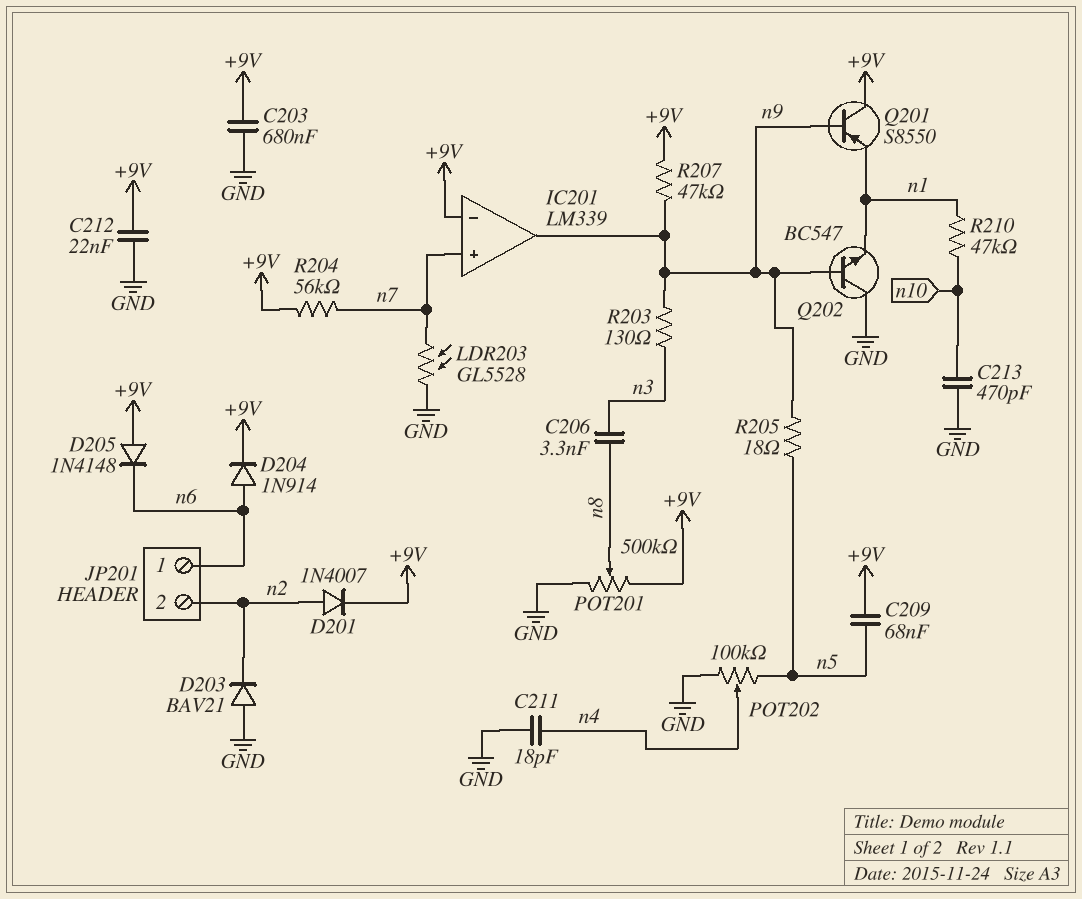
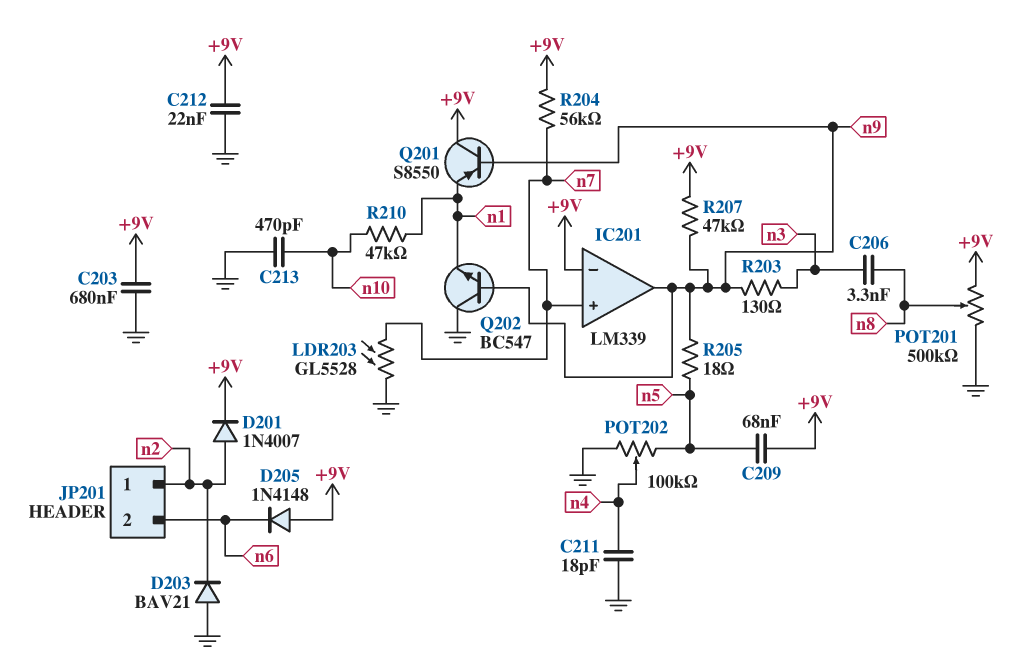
D204: diode 1N914 (A n6, K +9V) -> none
JP201 pin 1: n6 -> n2
JP201 pin 2: n2 -> n6

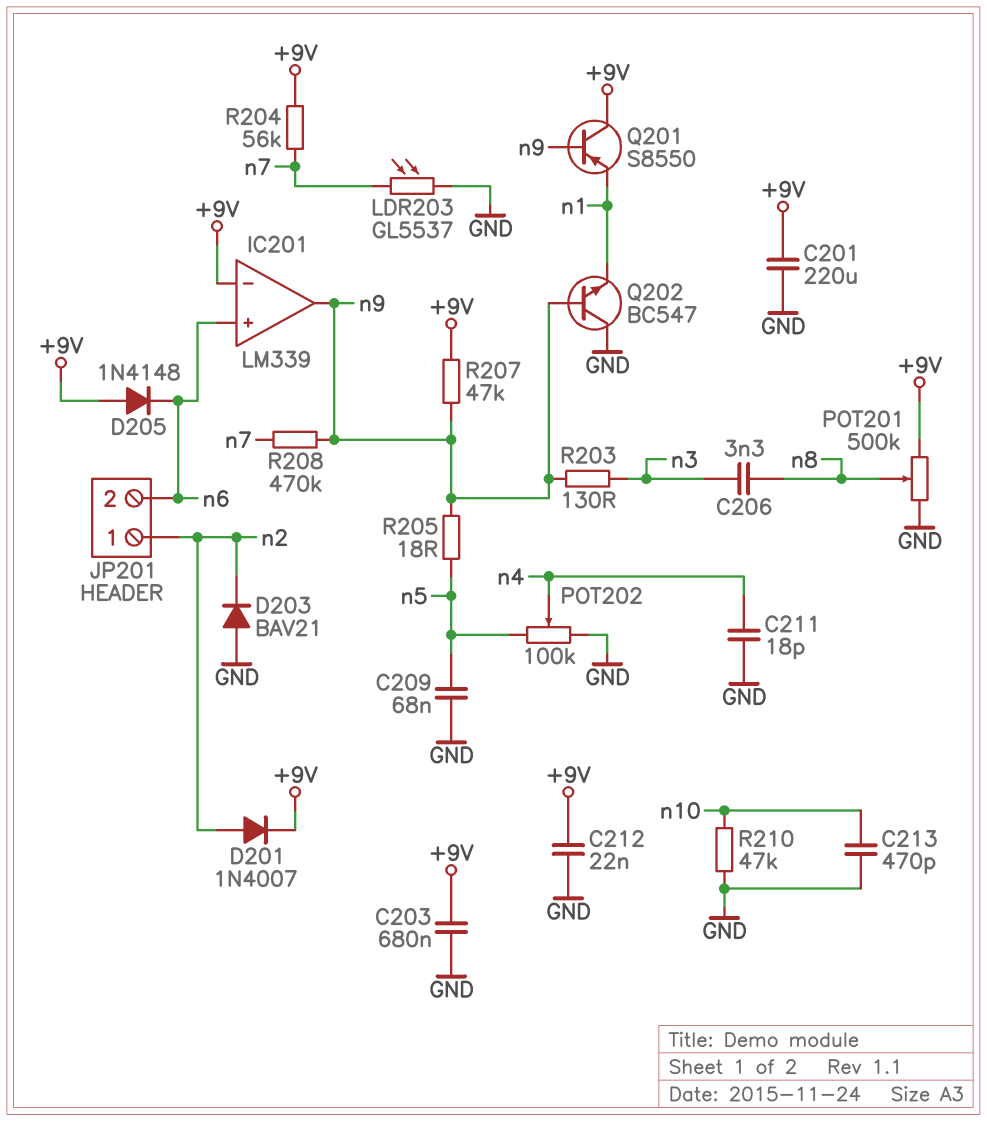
C201: none -> 220uF (+9V, GND)
C209: 68nF (+9V, n5) -> 68nF (GND, n5)
IC201 pin in+: n7 -> n6
LDR203: GL5528 (GND, n7) -> GL5537 (GND, n7)
R208: none -> 470k (n7, n9)
R210: 47k (n1, n10) -> 47k (GND, n10)

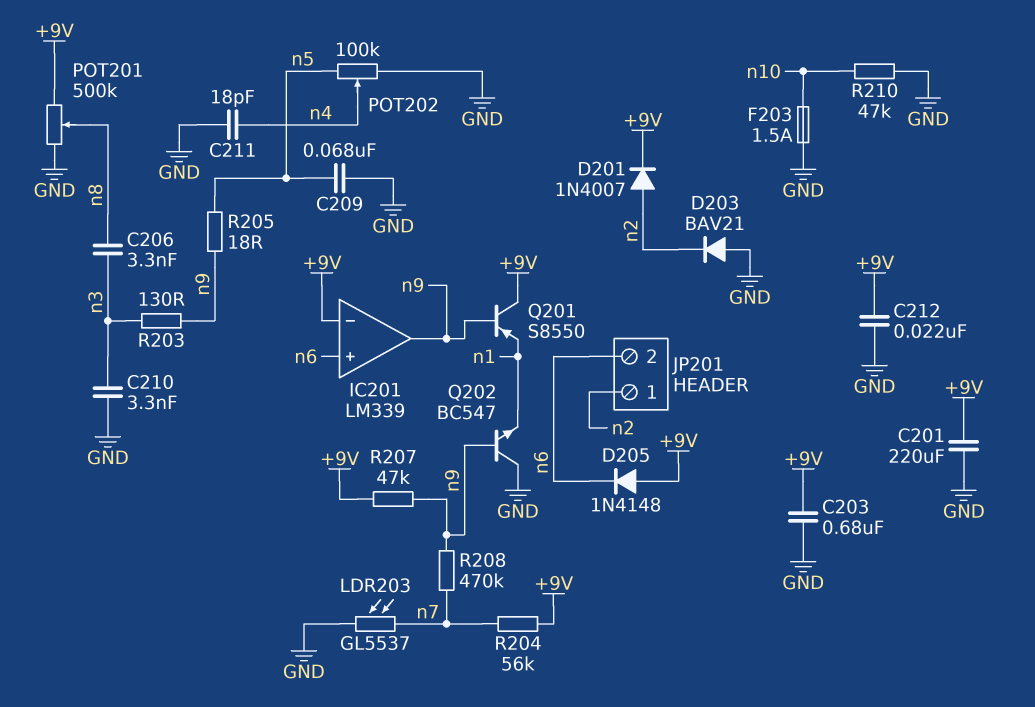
C210: none -> 3.3nF (GND, n3)
C213: 470pF (GND, n10) -> none
F203: none -> 1.5A (GND, n10)

